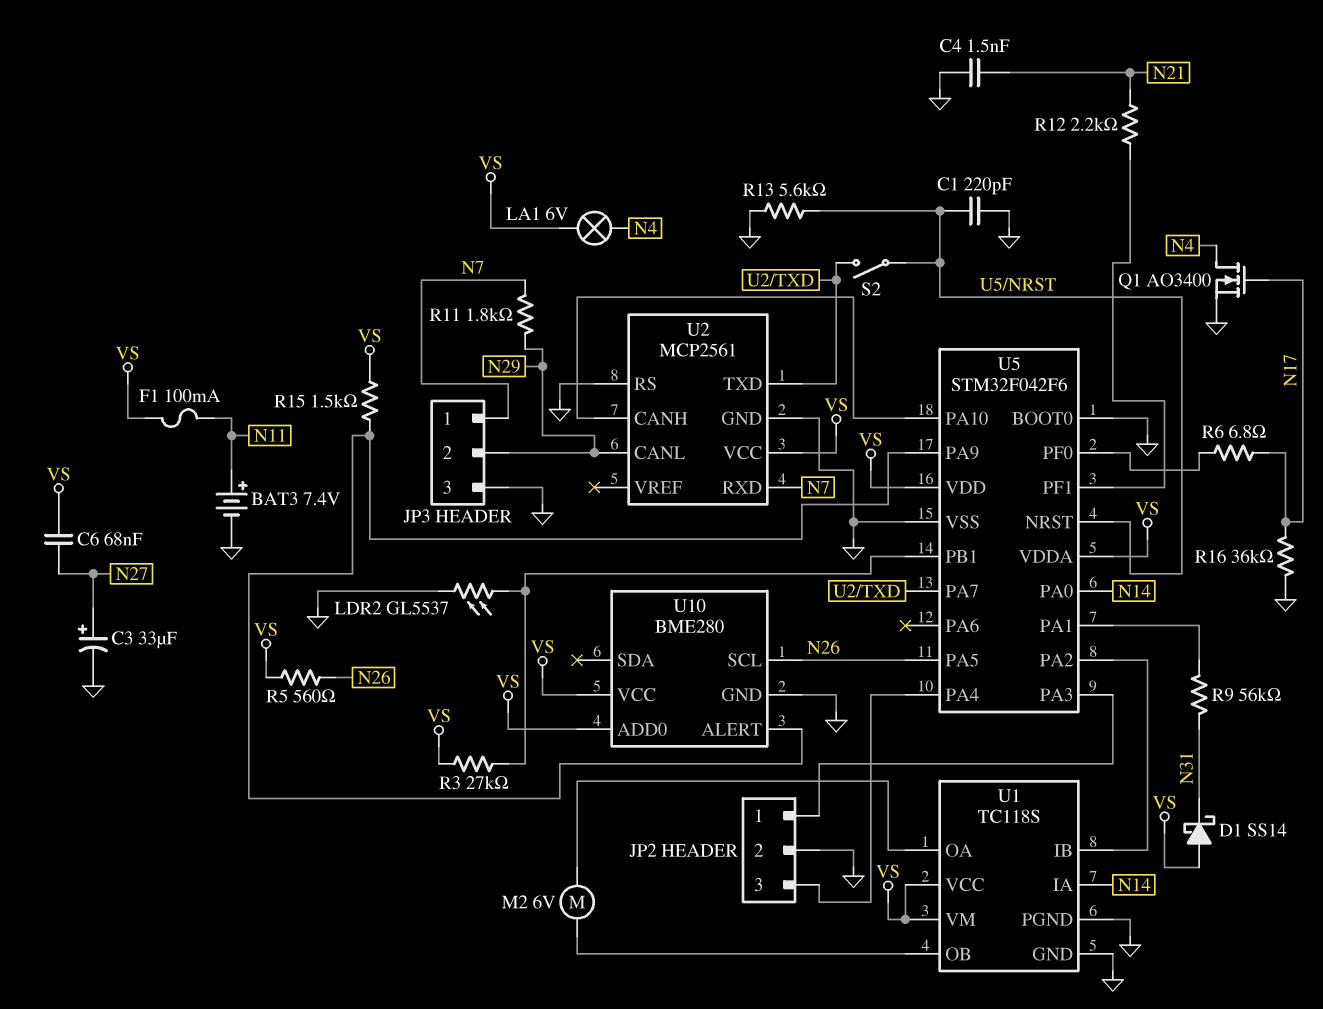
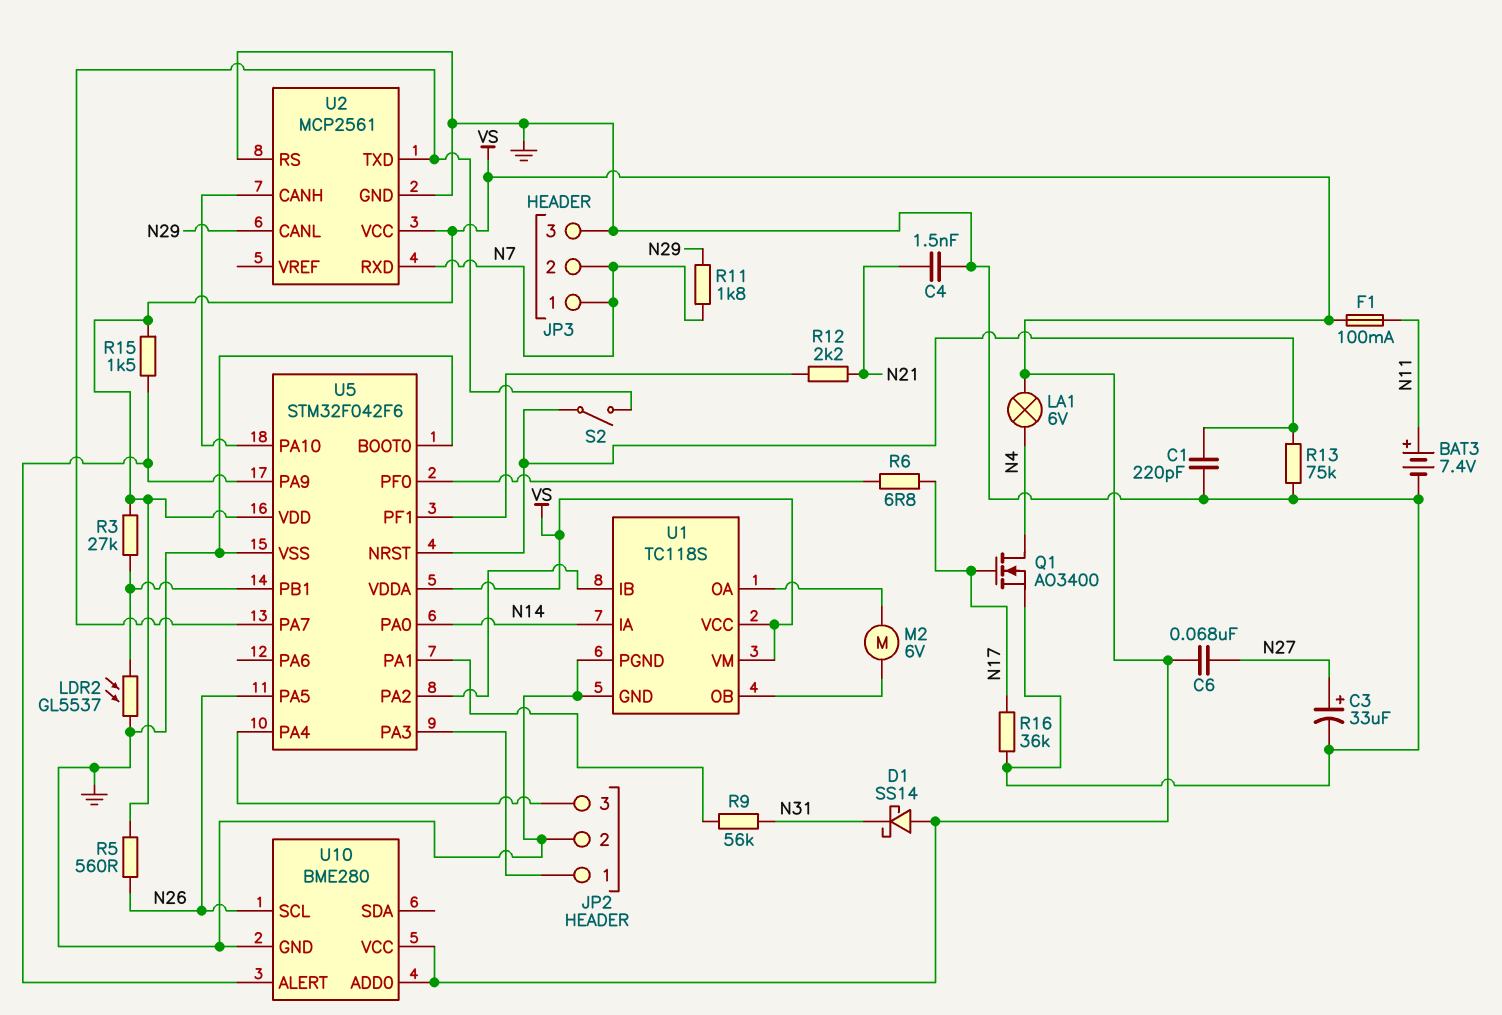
JP3 pin 2: N29 -> N7
R13: 5.6k (GND, U5/NRST) -> 75k (GND, U5/NRST)

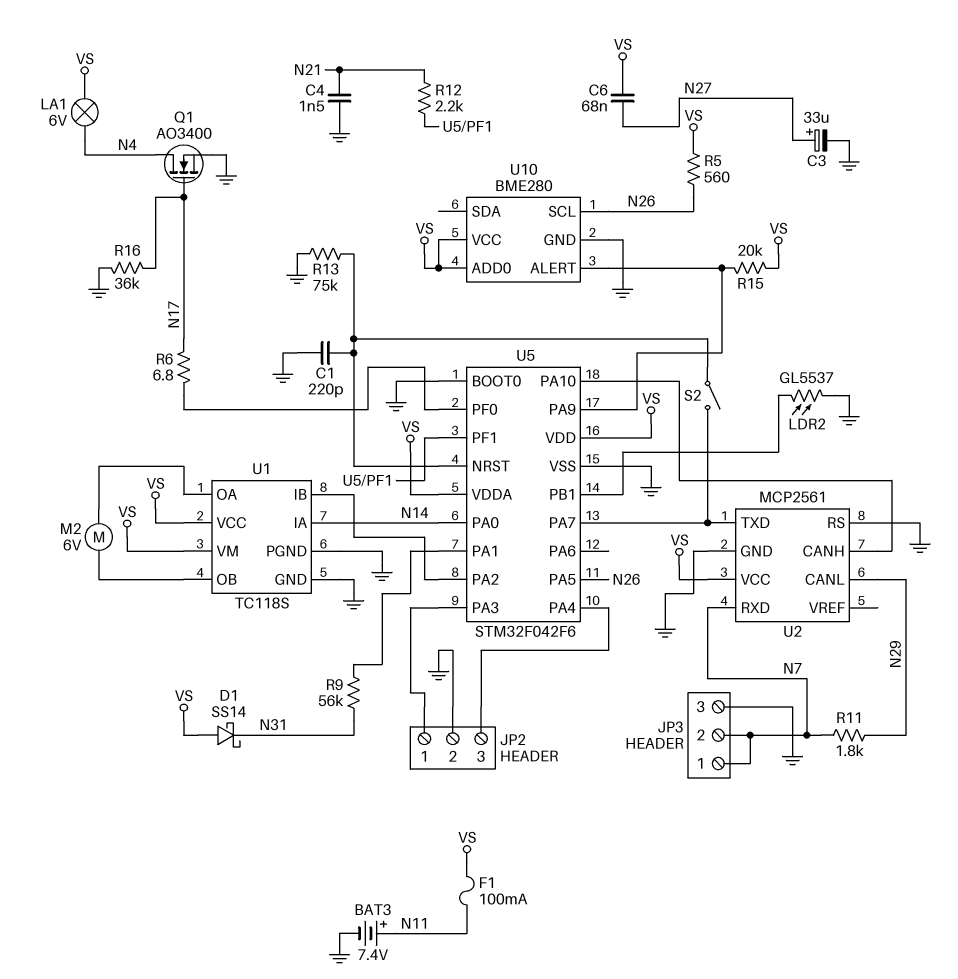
R3: 27k (U5/PB1, VS) -> none
R15: 1.5k (U5/PA9, VS) -> 20k (U5/PA9, VS)

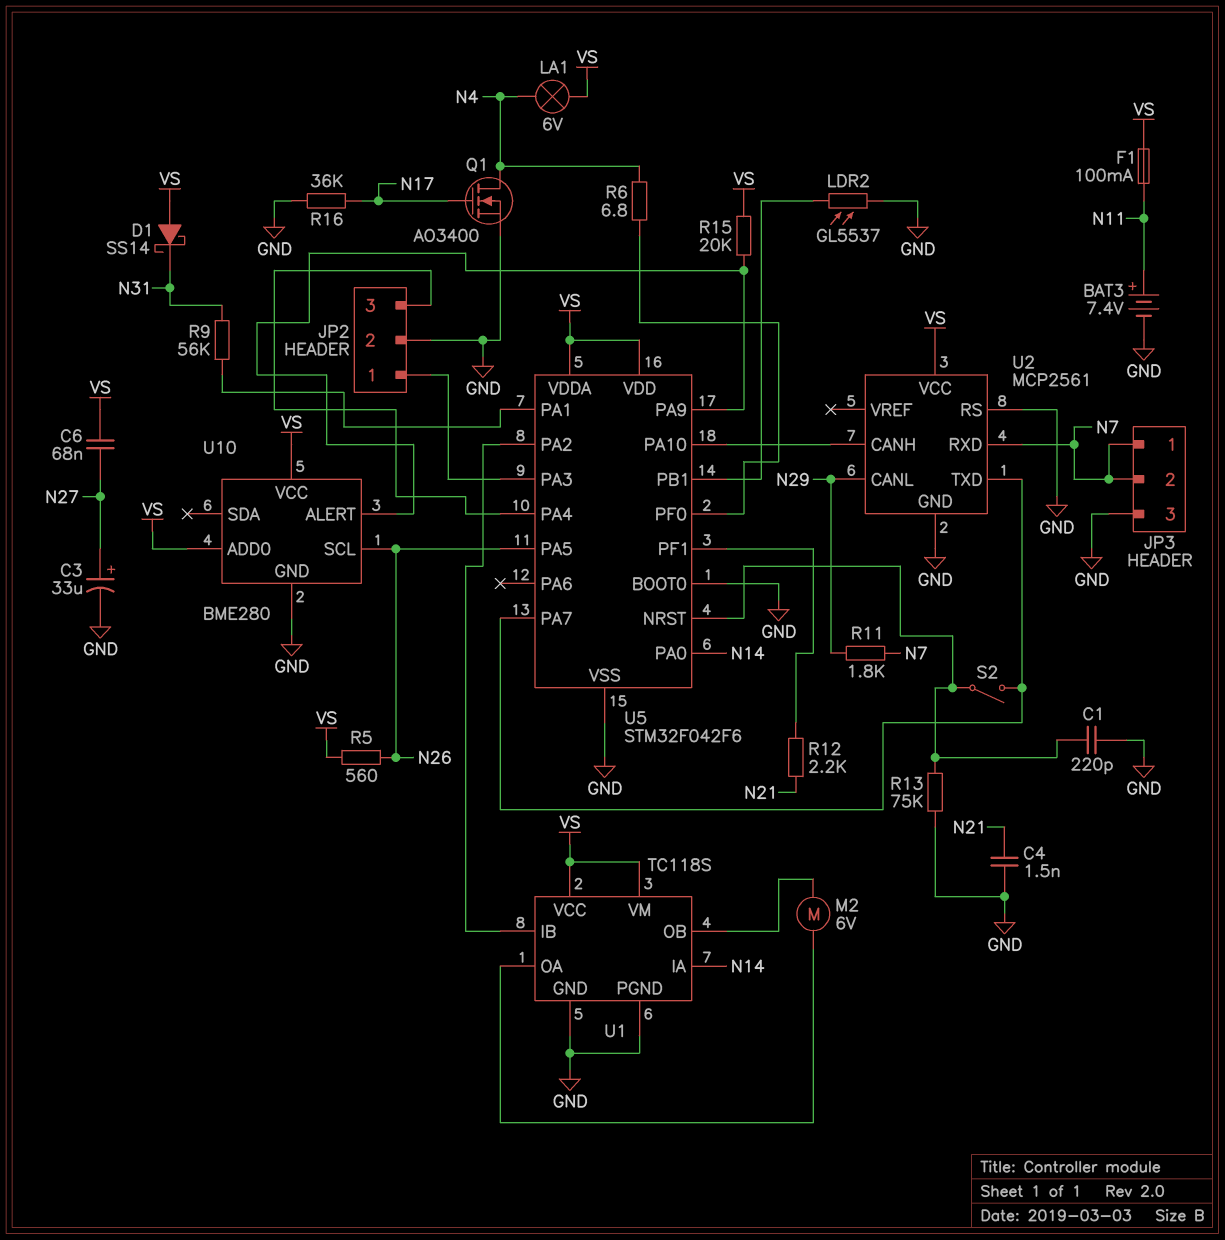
R6: 6.8 (N17, U5/PF0) -> 6.8 (N4, U5/PF0)

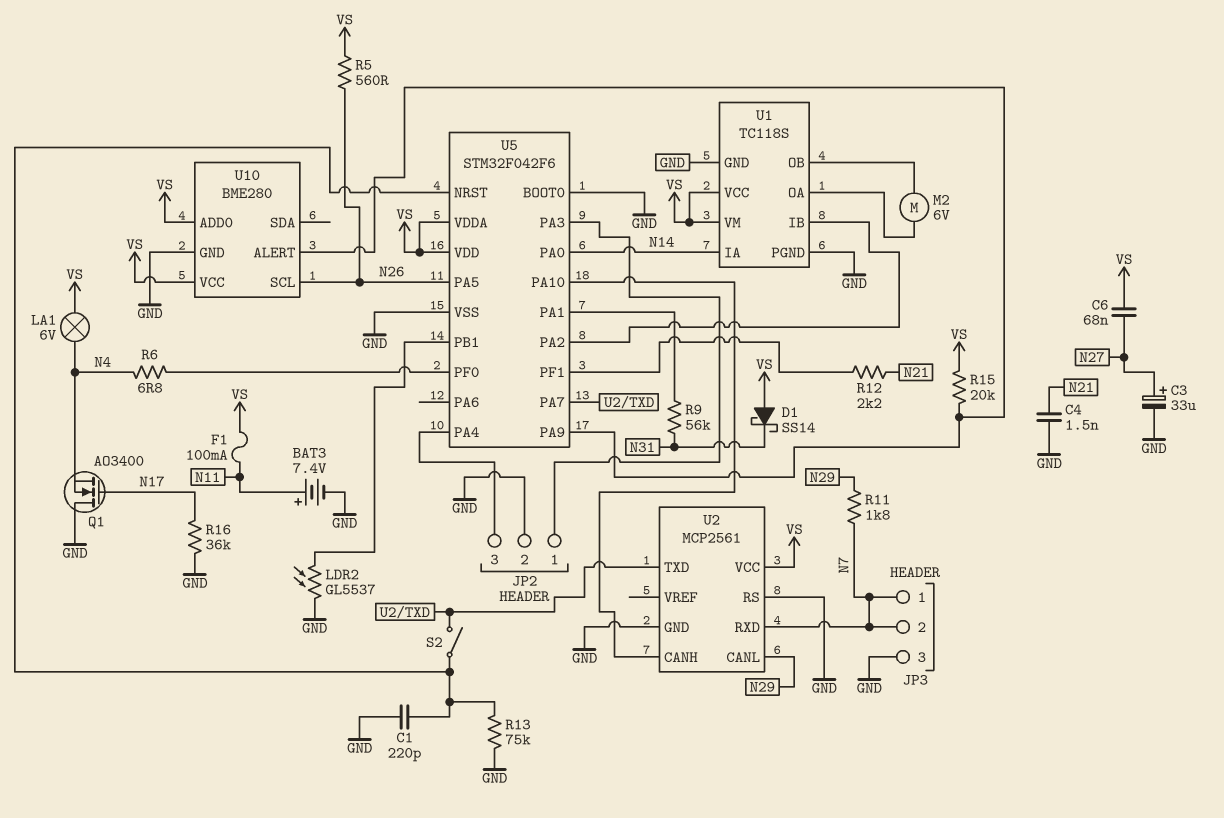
Q1: NMOS AO3400 (G N17, D N4, S GND) -> NMOS AO3400 (G N17, D GND, S N4)

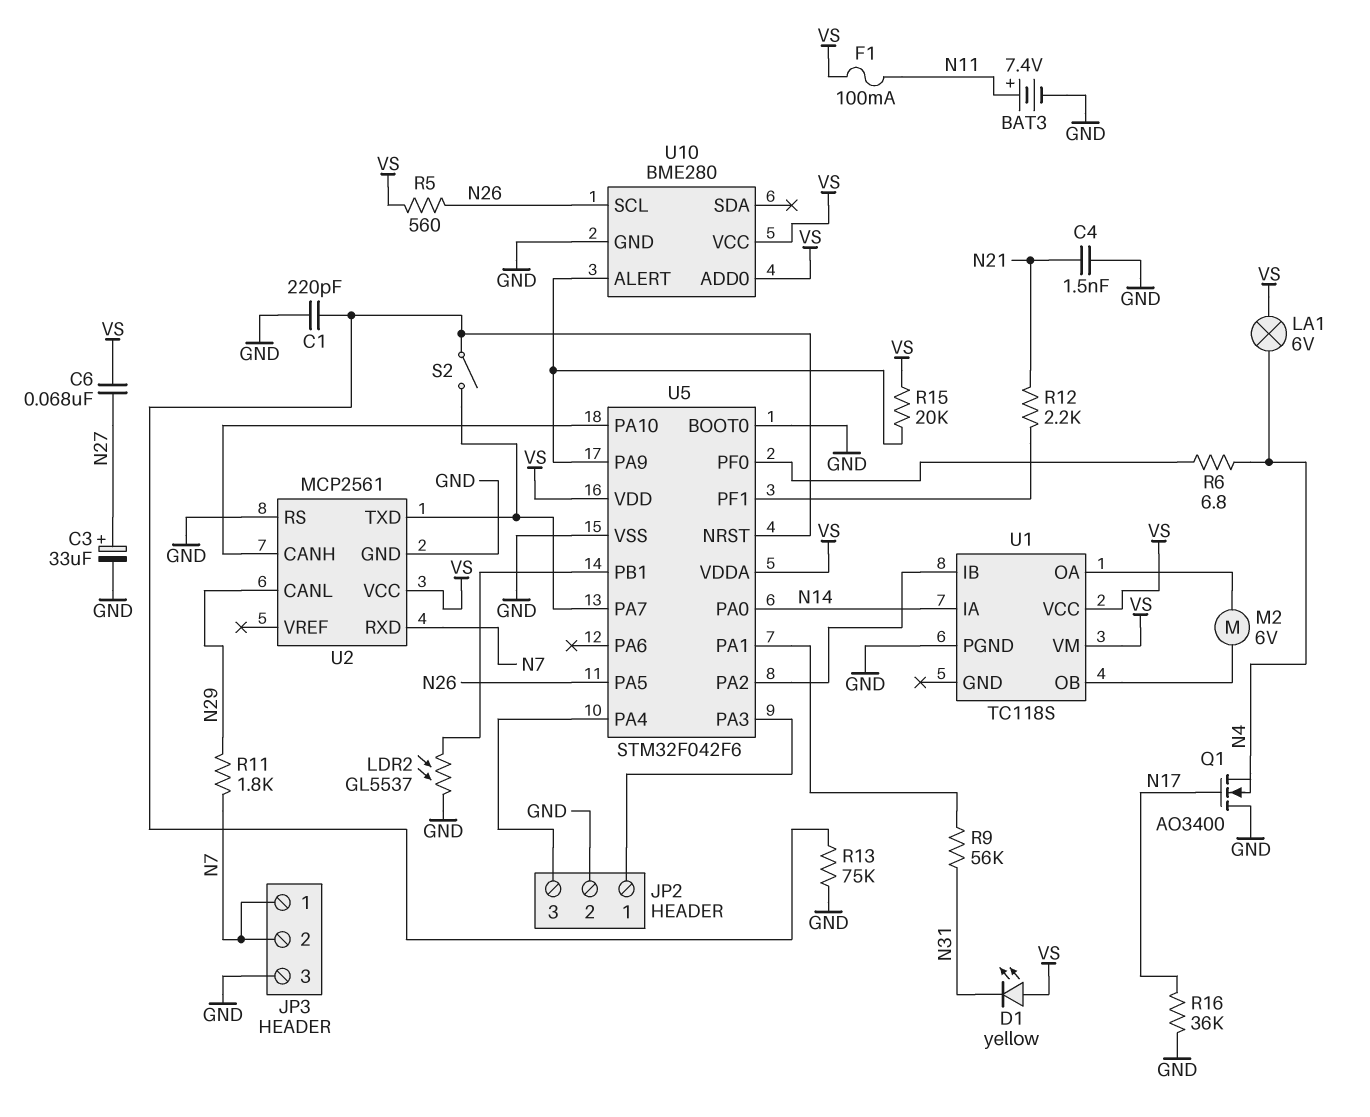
D1: schottky SS14 (A VS, K N31) -> LED yellow (A VS, K N31)
U1 pin GND: GND -> none

